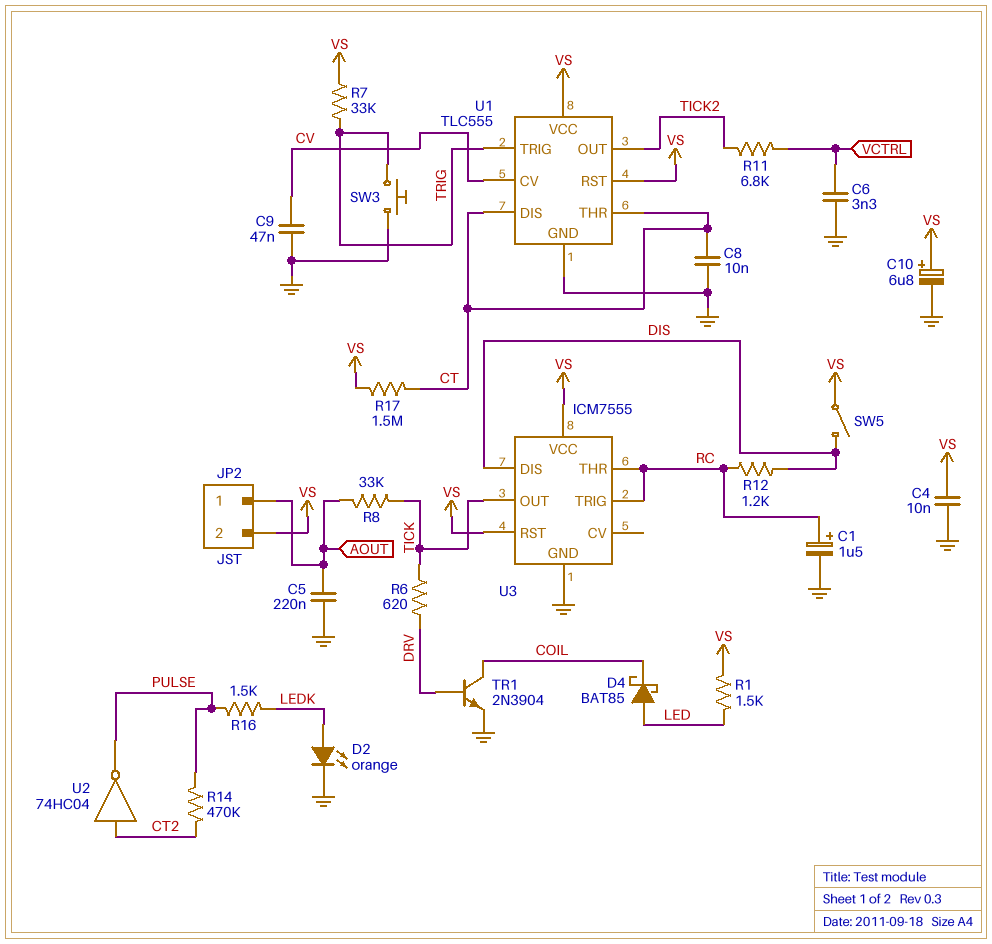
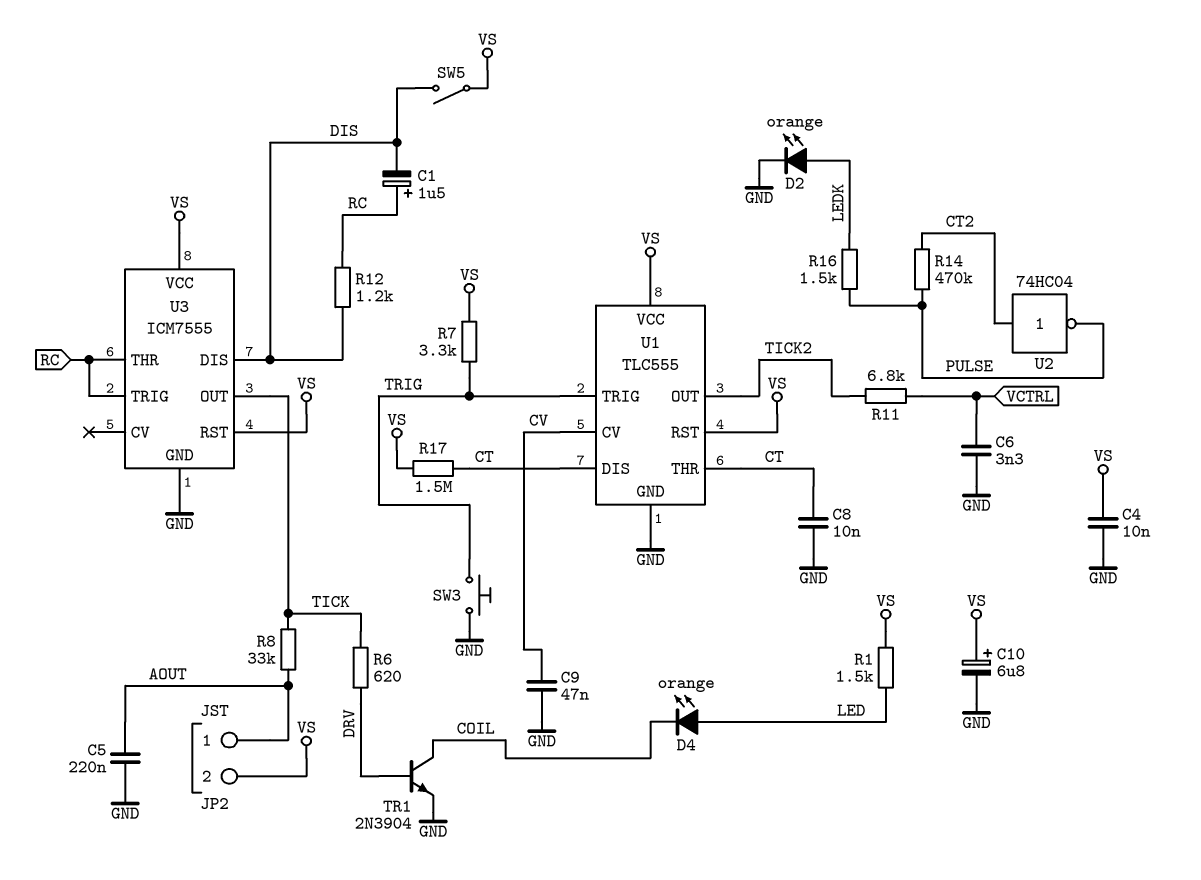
C1: 1.5uF (plus RC, minus GND) -> 1.5uF (plus RC, minus DIS)
D4: schottky BAT85 (A LED, K COIL) -> LED orange (A LED, K COIL)
R7: 33k (TRIG, VS) -> 3.3k (TRIG, VS)

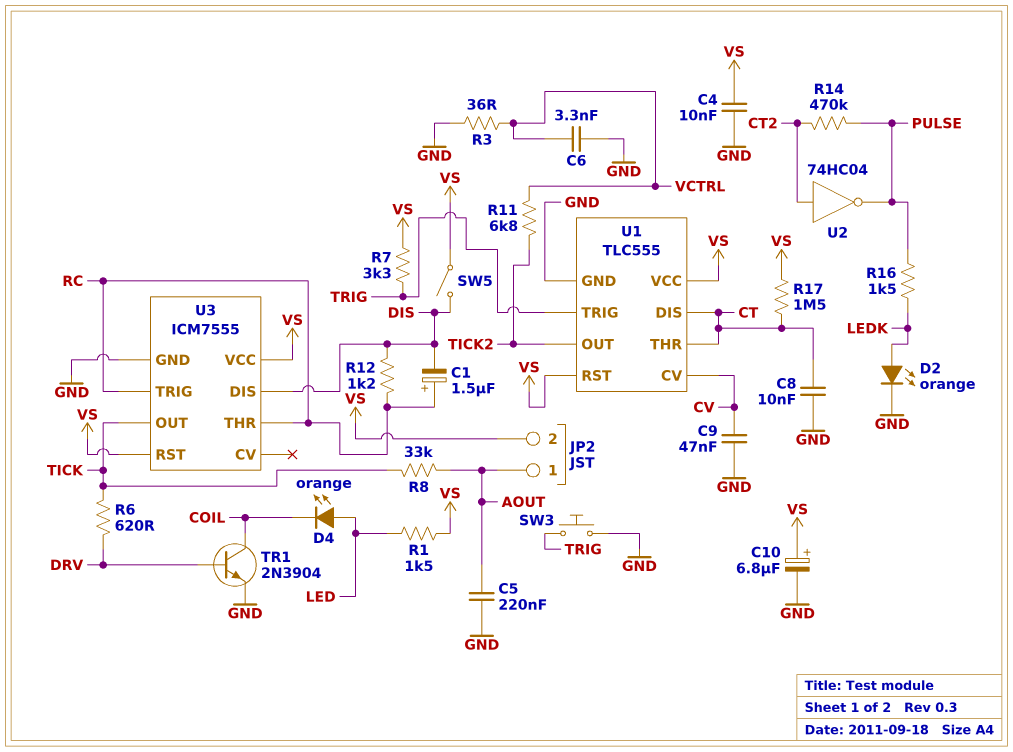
R3: none -> 36 (GND, VCTRL)

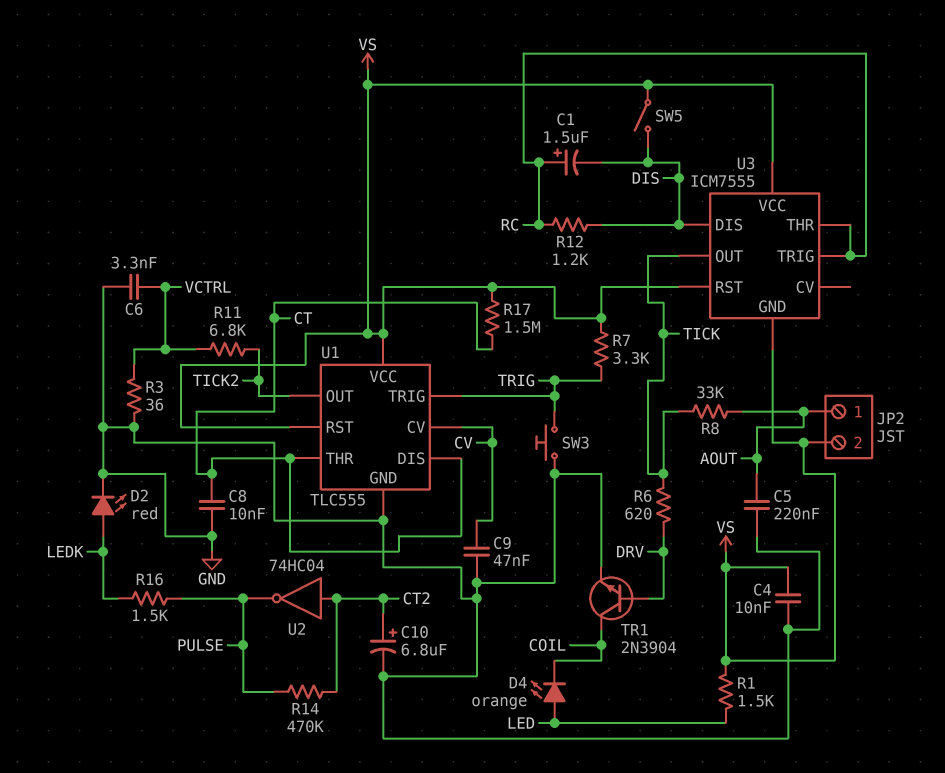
C10: 6.8uF (plus VS, minus GND) -> 6.8uF (plus CT2, minus GND)
D2: LED orange (A LEDK, K GND) -> LED red (A LEDK, K GND)
U3 pin GND: GND -> VS

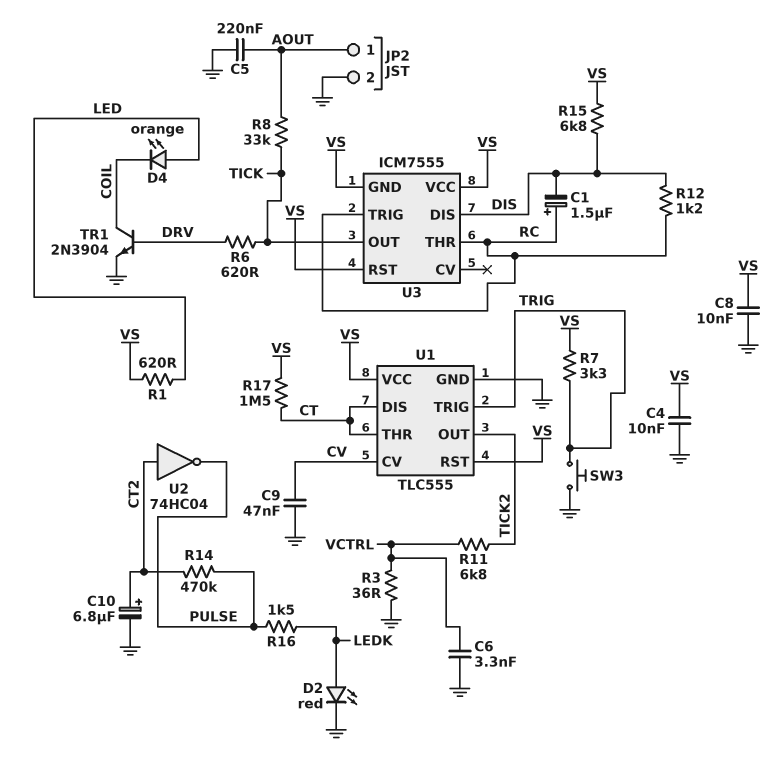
C8: 10nF (CT, GND) -> 10nF (GND, VS)
JP2 pin 2: VS -> GND
R1: 1.5k (LED, VS) -> 620 (LED, VS)
R15: none -> 6.8k (DIS, VS)
SW5: switch (DIS, VS) -> none

